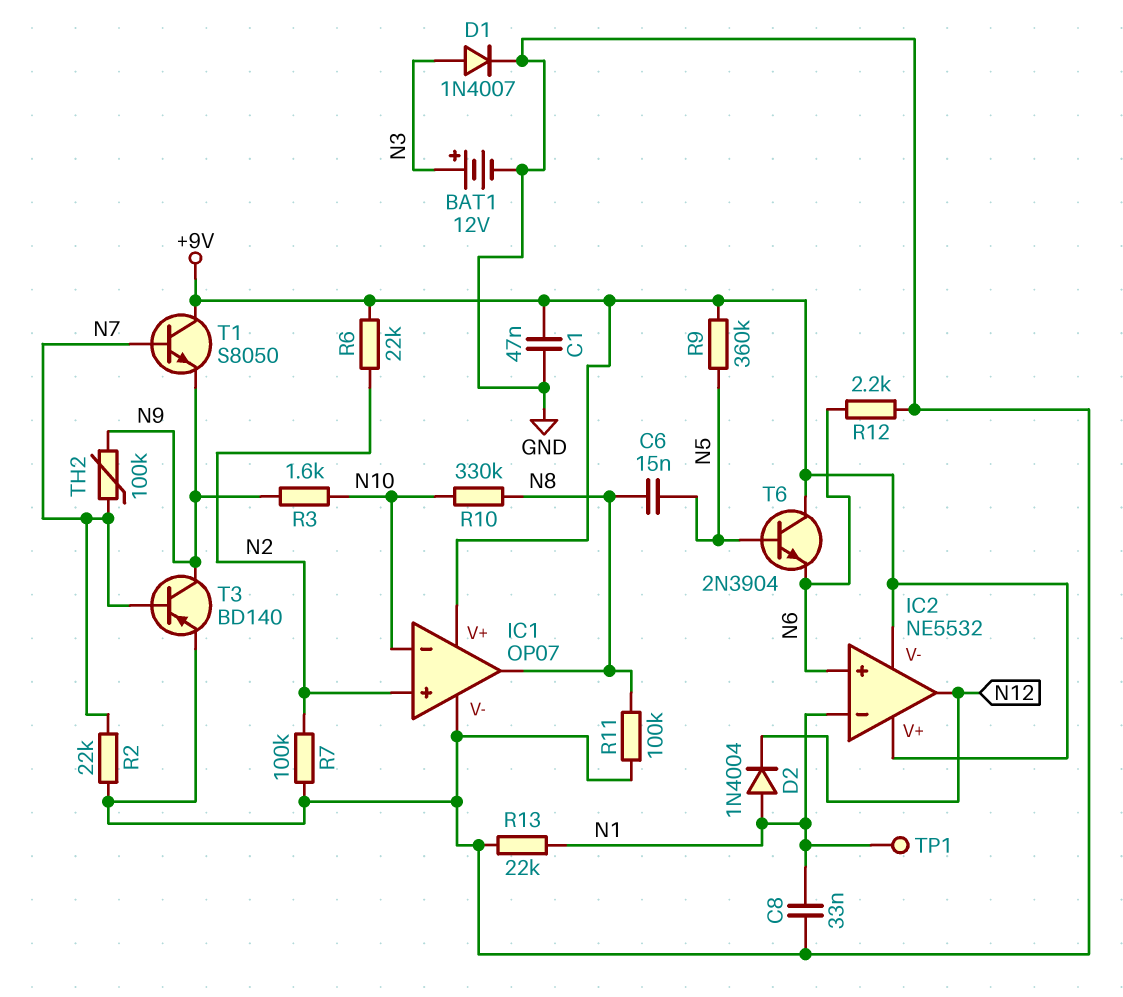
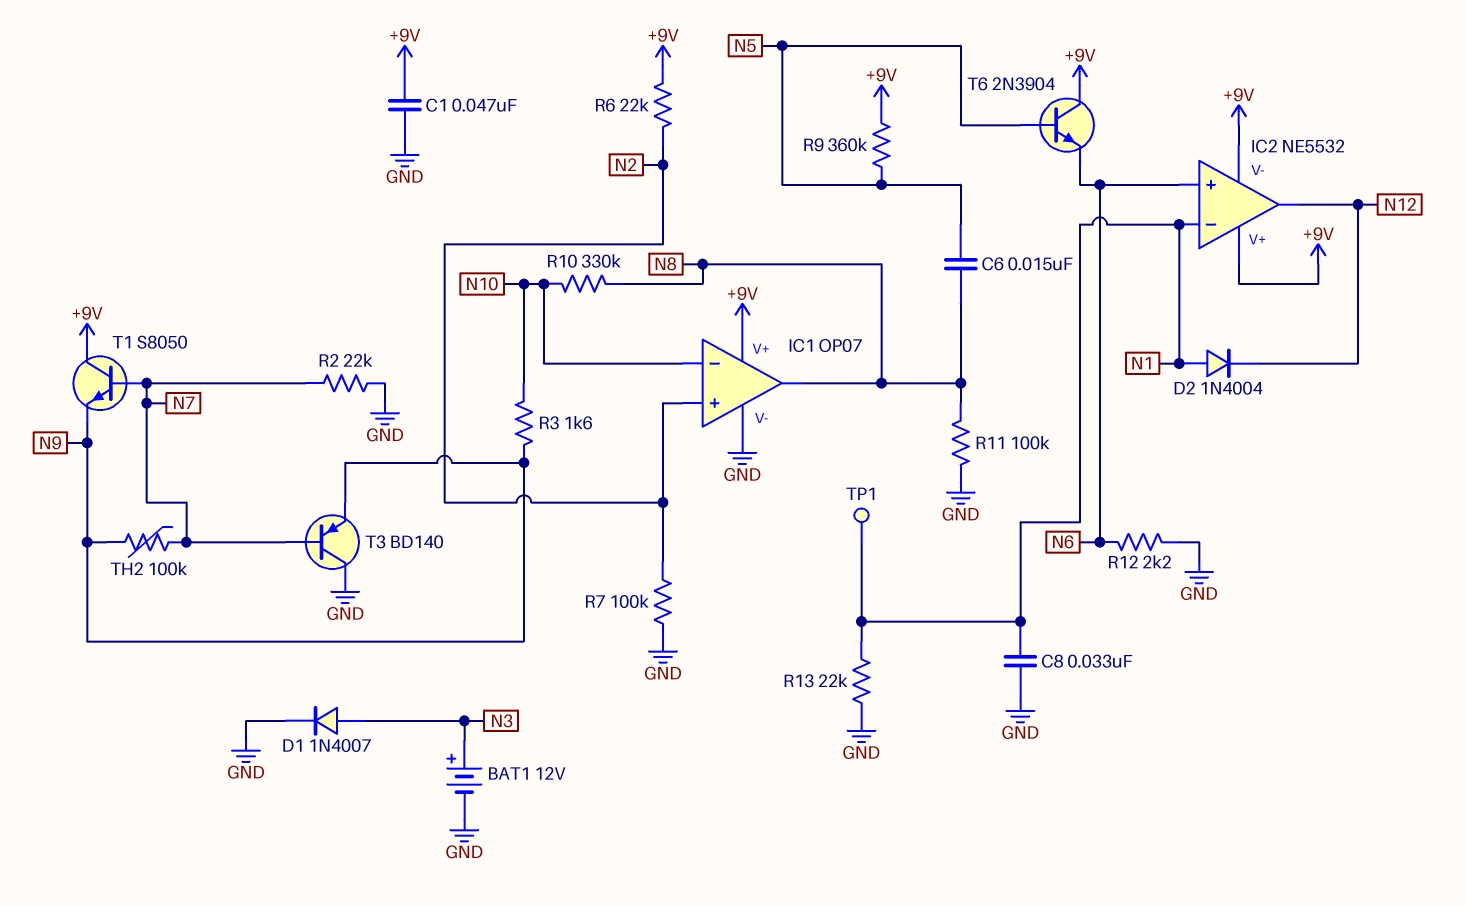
T3: PNP BD140 (B N7, C N9, E GND) -> PNP BD140 (B N7, C GND, E N9)

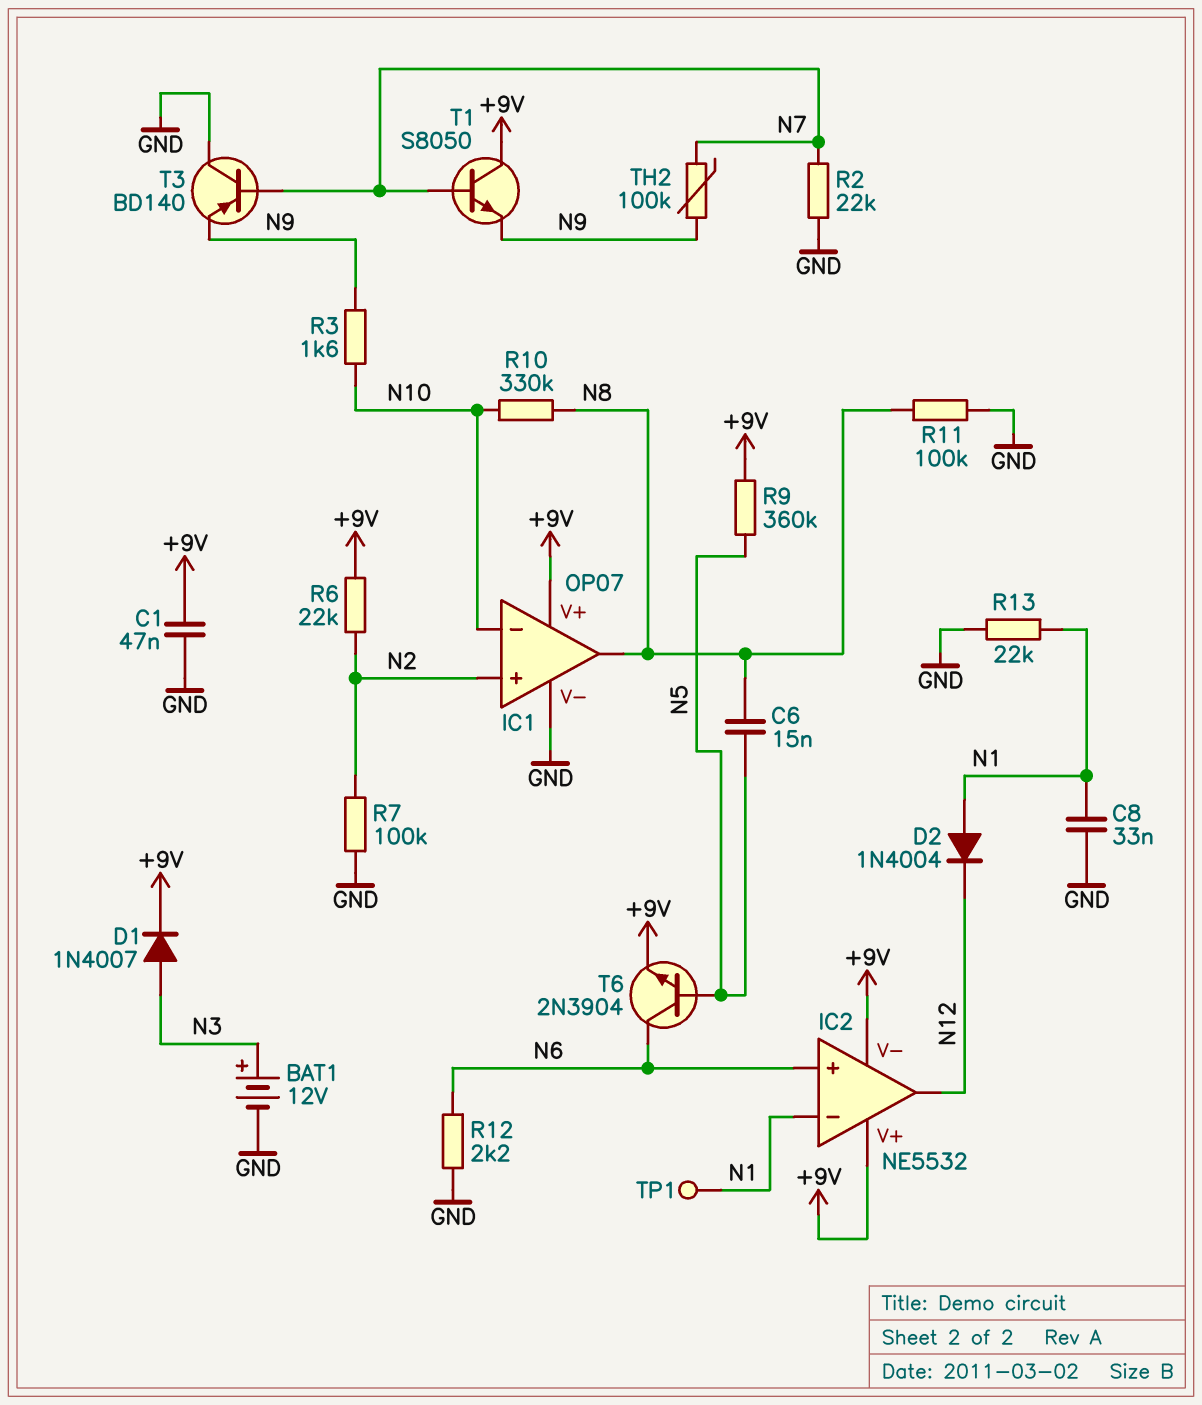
D1: diode 1N4007 (A N3, K GND) -> diode 1N4007 (A N3, K +9V)
T6: NPN 2N3904 (B N5, C +9V, E N6) -> NPN 2N3904 (B N5, C N6, E +9V)

